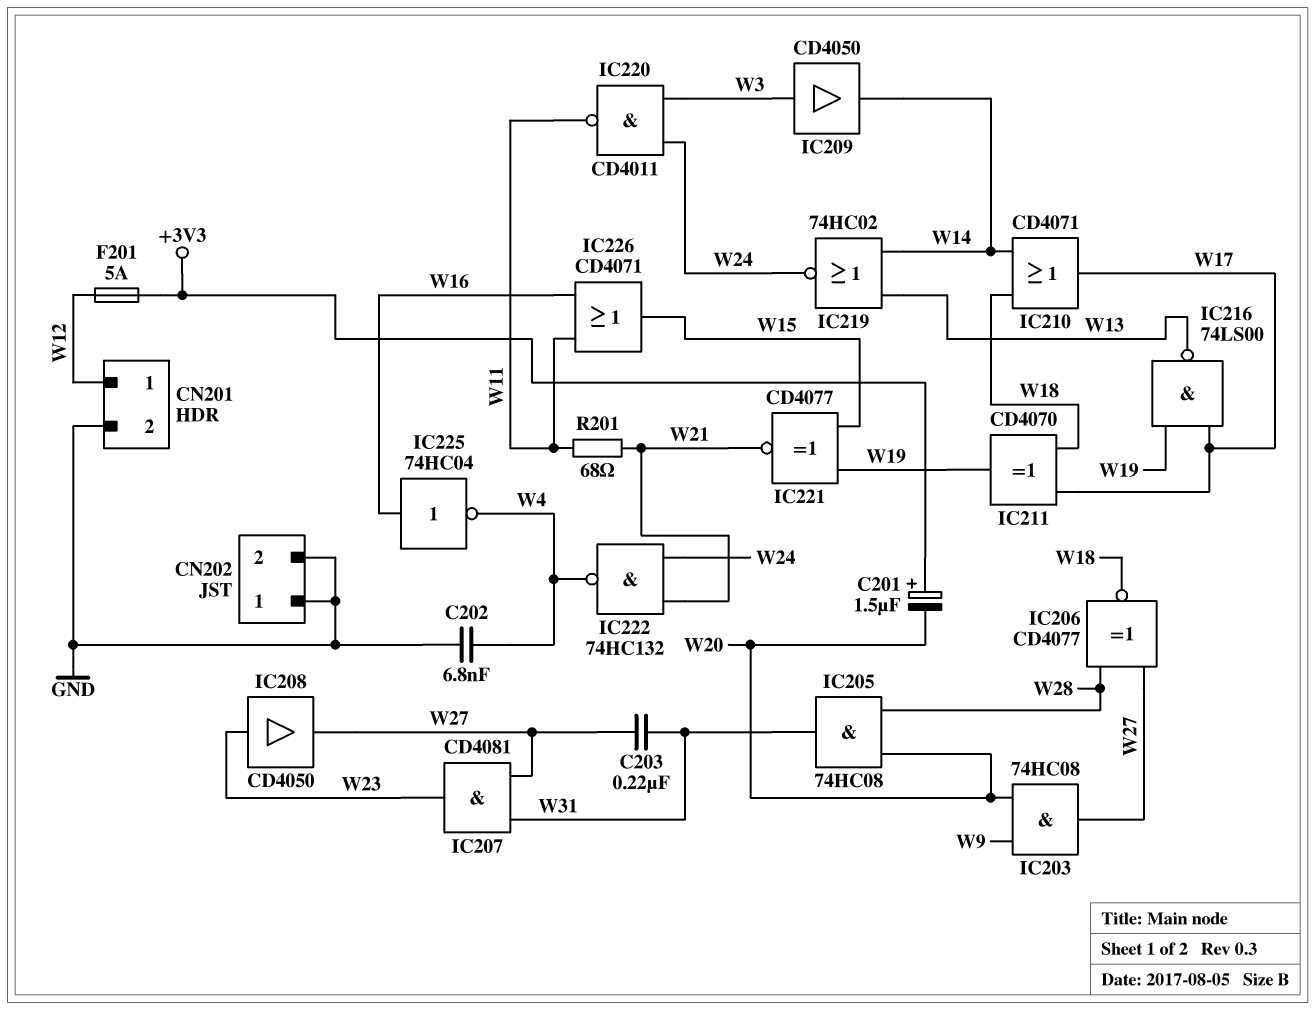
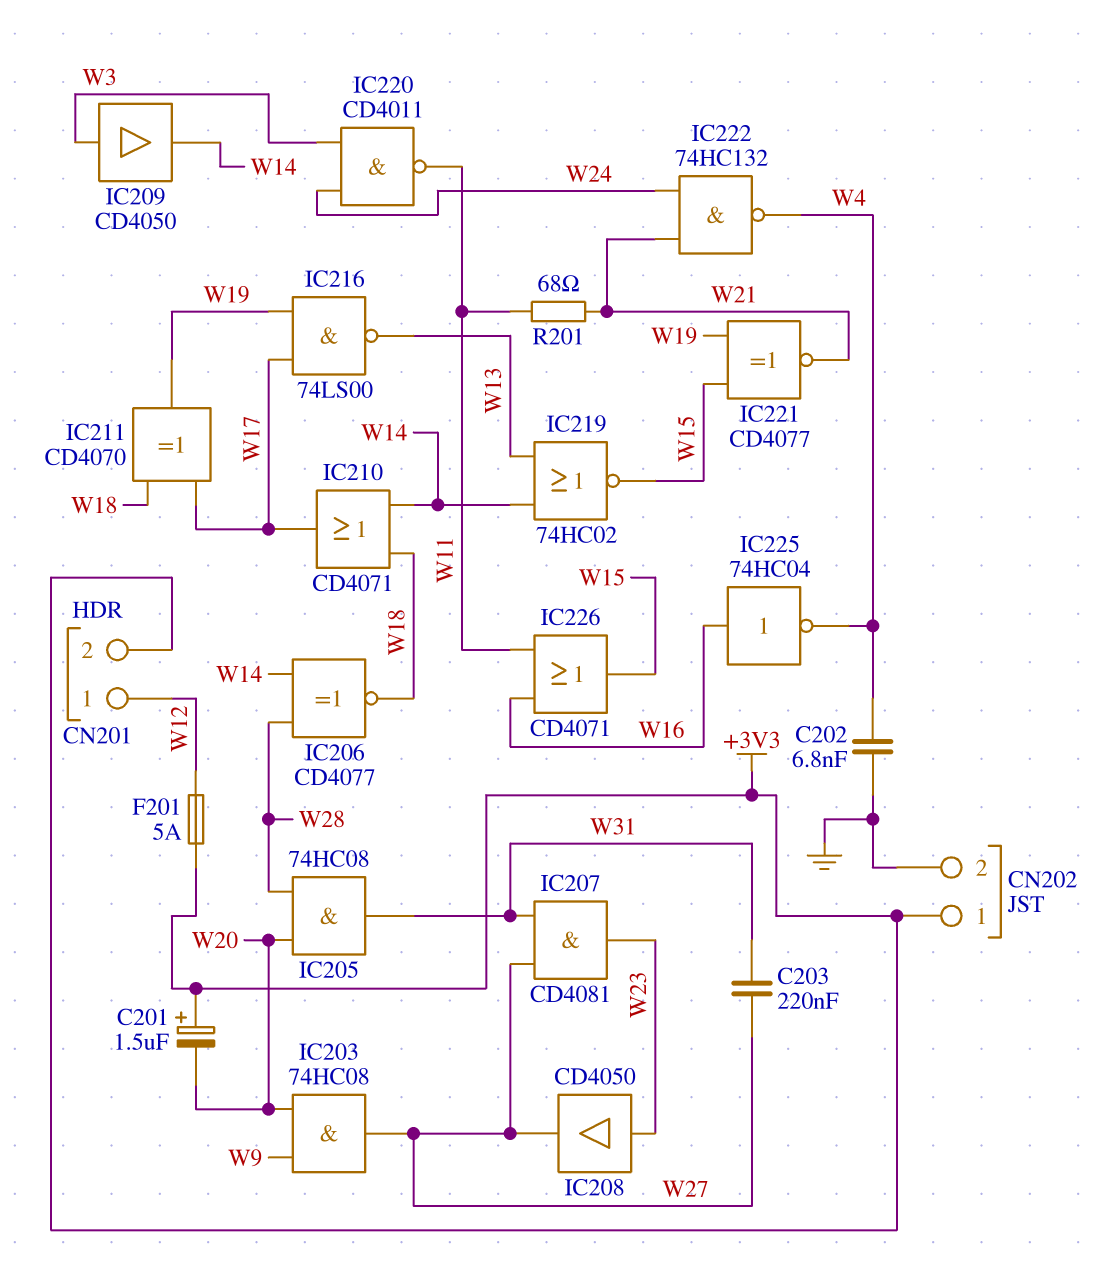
CN201 pin 2: GND -> +3V3
CN202 pin 1: GND -> +3V3
IC206: XNOR CD4077 (in W27, in W28, out W18) -> XNOR CD4077 (in W14, in W28, out W18)
IC219: NOR 74HC02 (in W13, in W14, out W24) -> NOR 74HC02 (in W13, in W14, out W15)

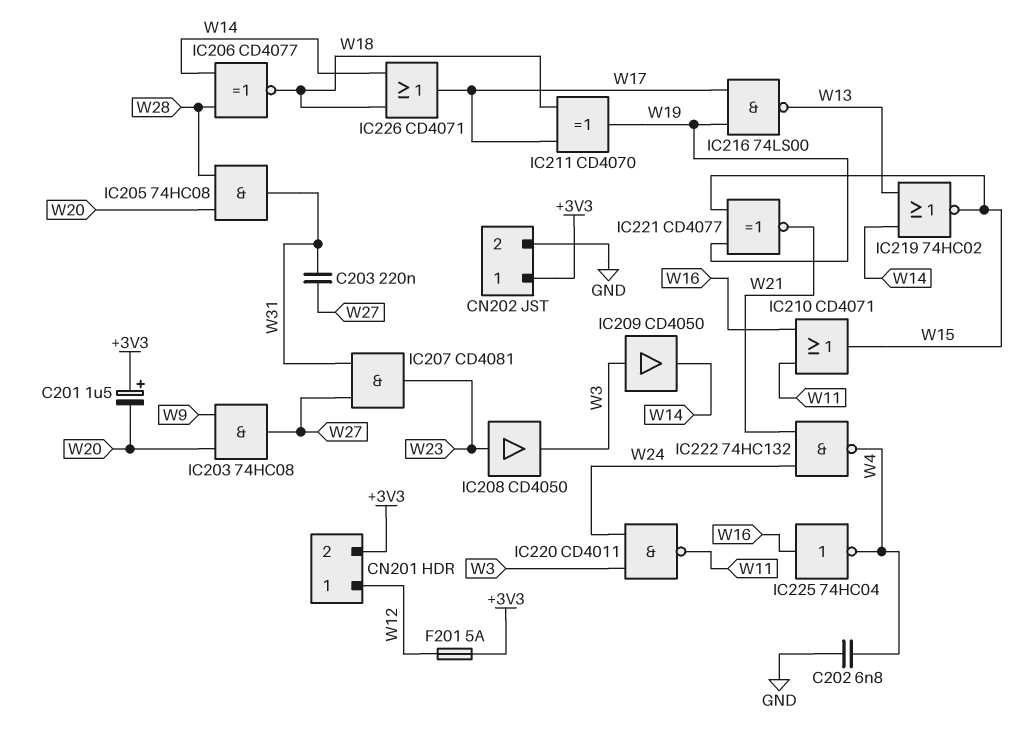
IC208: buffer CD4050 (in W23, out W27) -> buffer CD4050 (in W23, out W3)
IC210: OR CD4071 (in W14, in W18, out W17) -> OR CD4071 (in W11, in W16, out W15)
IC226: OR CD4071 (in W11, in W16, out W15) -> OR CD4071 (in W14, in W18, out W17)
R201: 68 (W11, W21) -> none

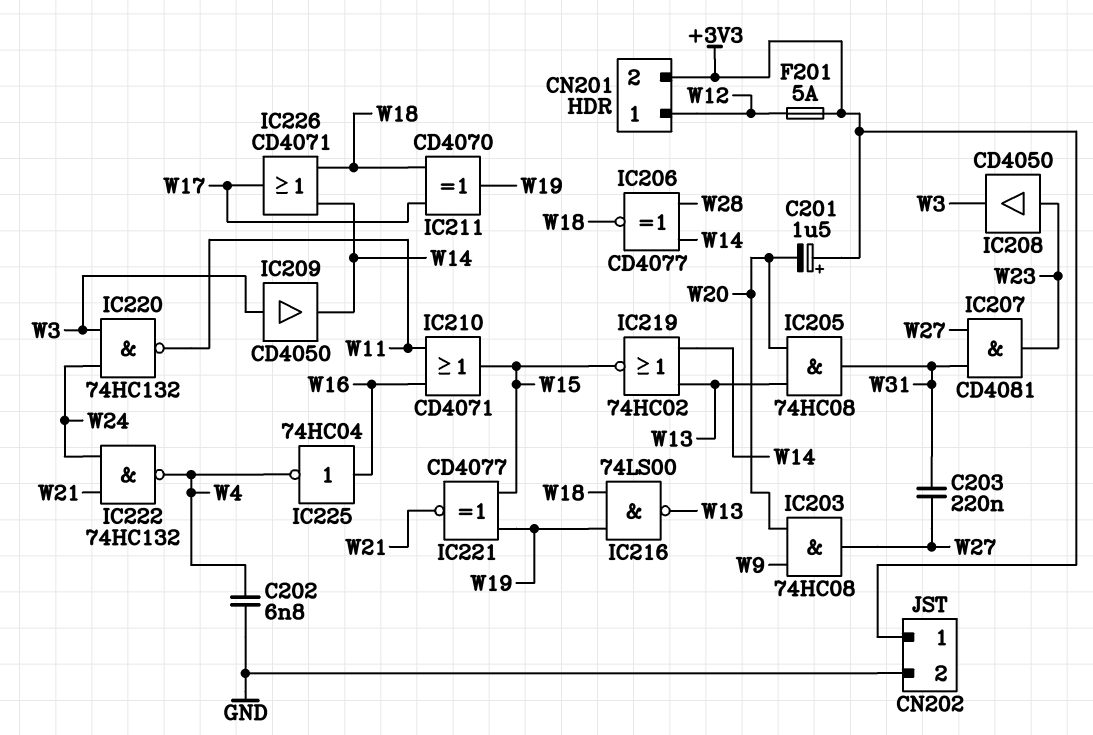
IC205: AND 74HC08 (in W20, in W28, out W31) -> AND 74HC08 (in W13, in W20, out W31)
IC216: NAND 74LS00 (in W17, in W19, out W13) -> NAND 74LS00 (in W18, in W19, out W13)
IC220: NAND CD4011 (in W3, in W24, out W11) -> NAND 74HC132 (in W3, in W24, out W11)

